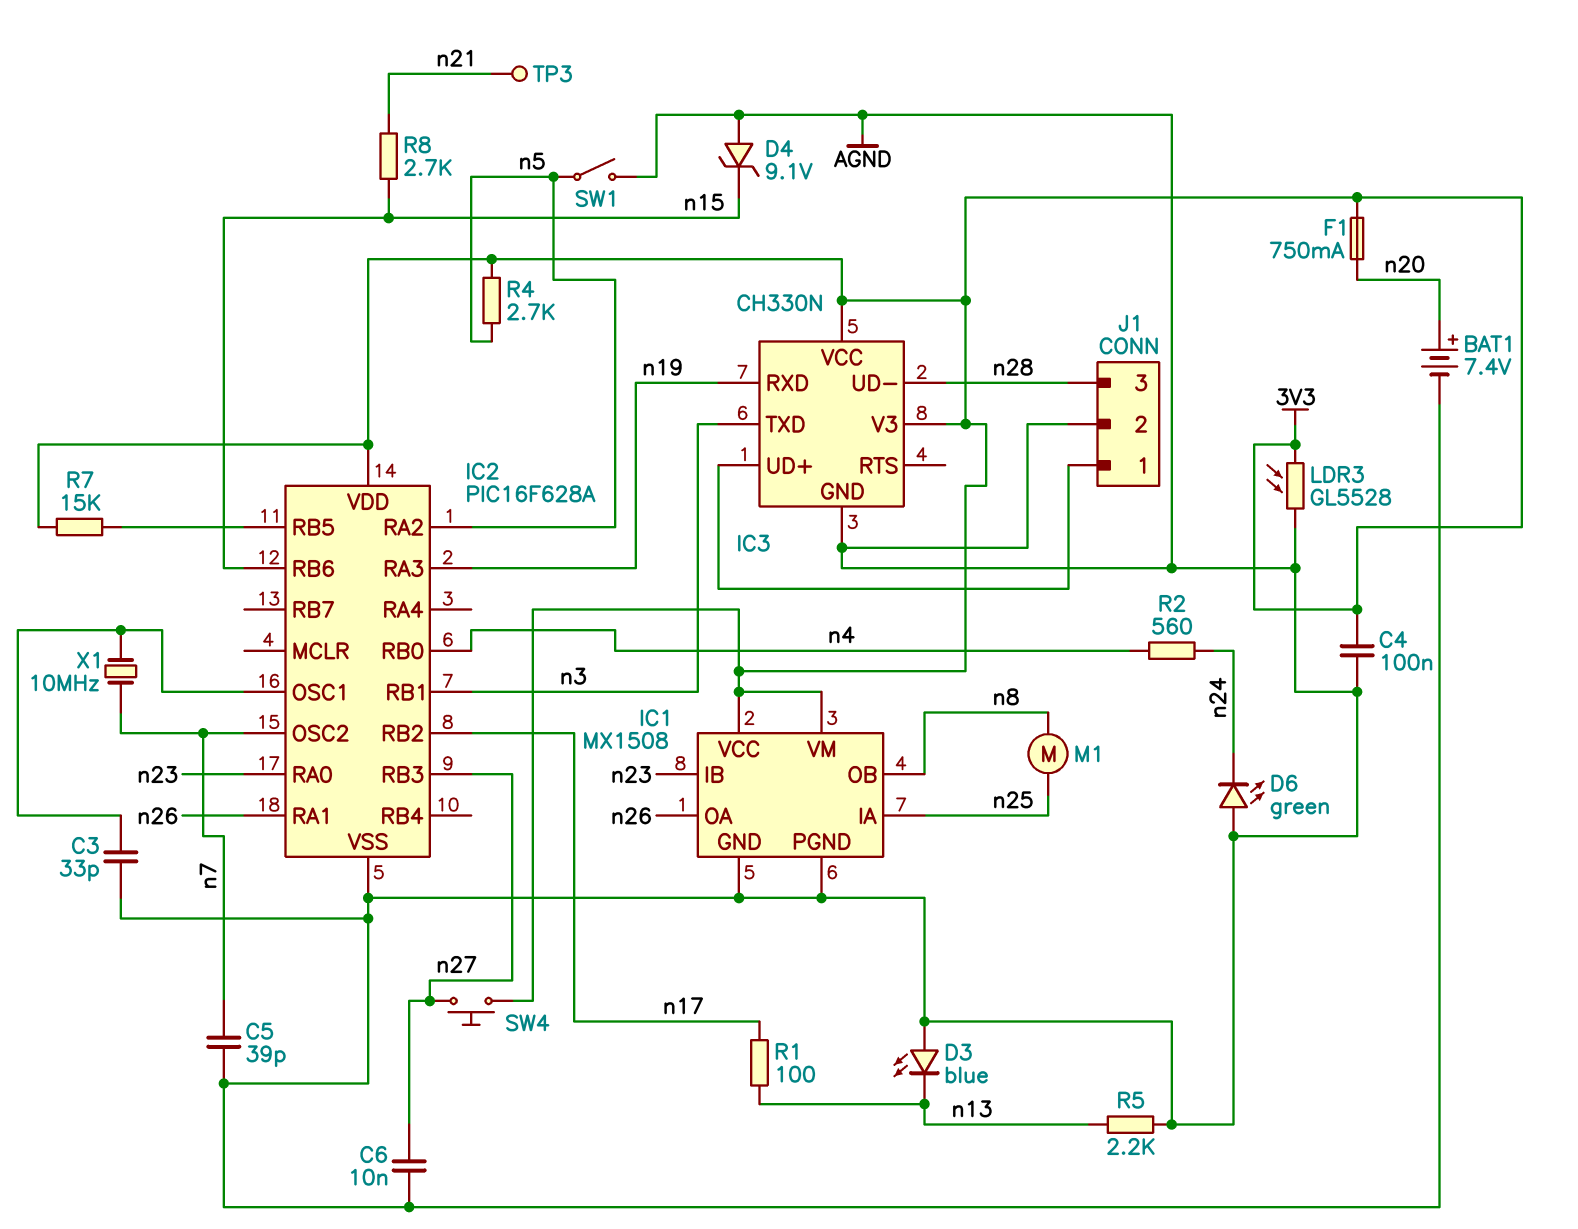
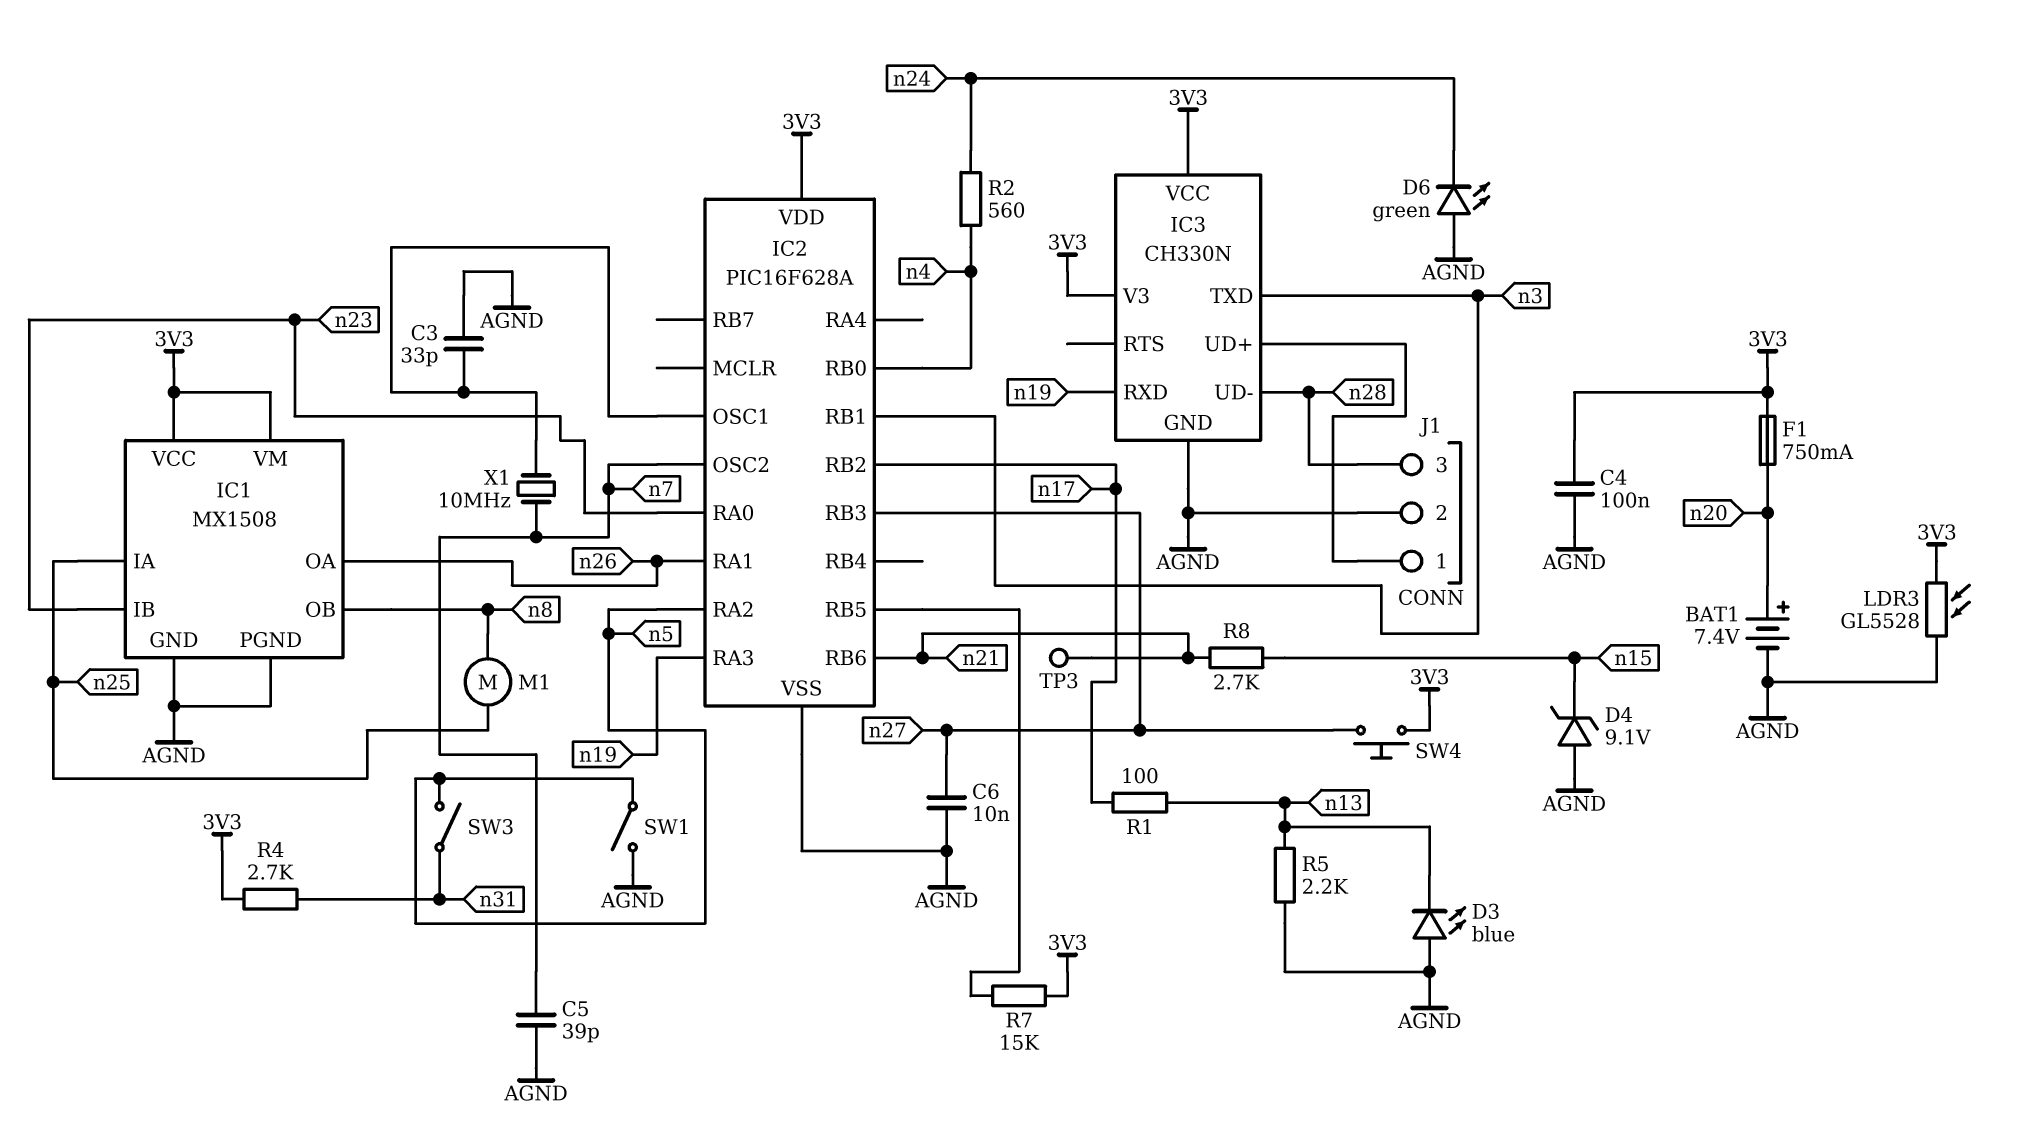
IC2 pin RB6: n15 -> n21
R4: 2.7k (3V3, n5) -> 2.7k (3V3, n31)
SW3: none -> switch (n5, n31)

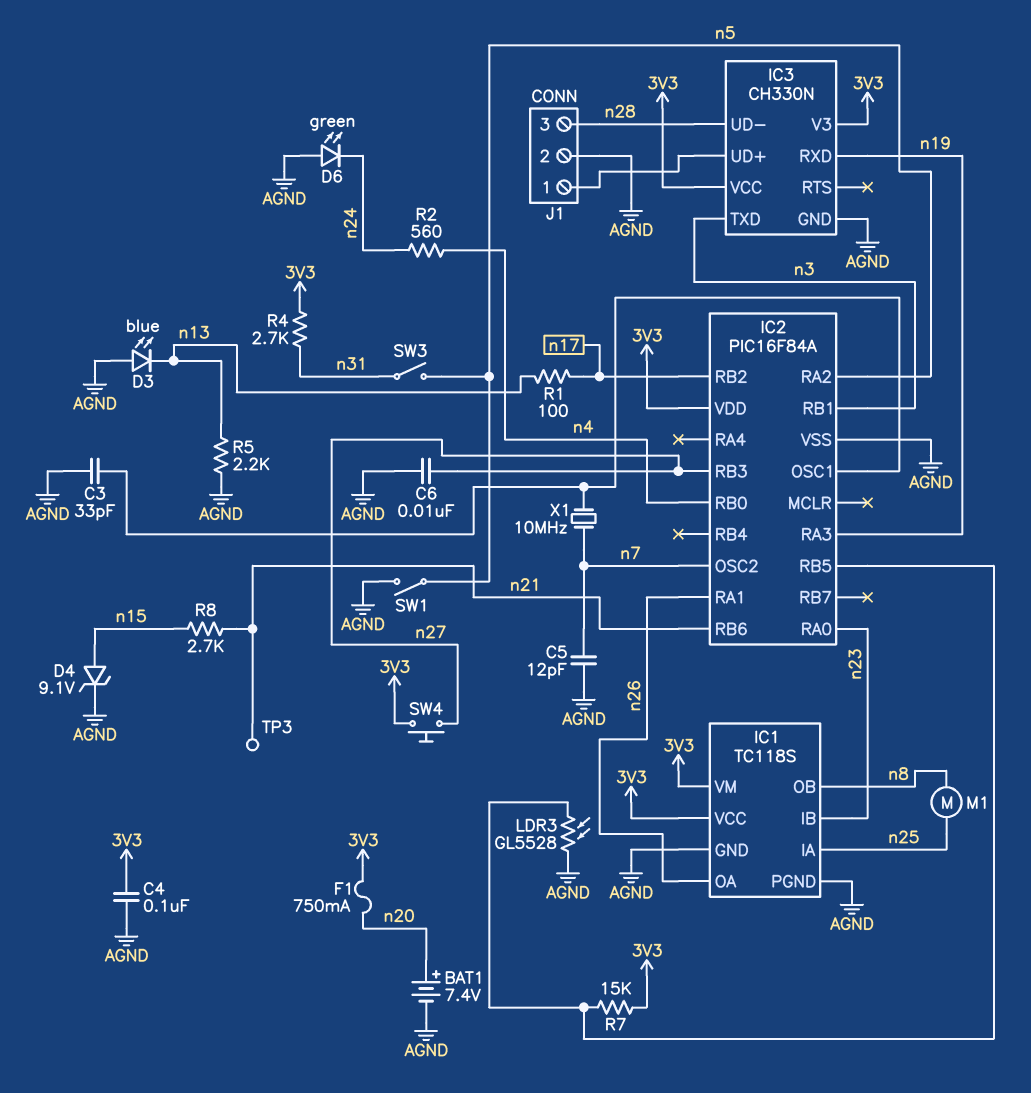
C5: 39pF (AGND, n7) -> 12pF (AGND, n7)
D4: zener 9.1V (A AGND, K n15) -> zener 9.1V (A n15, K AGND)
IC1: MX1508 -> TC118S
IC2: PIC16F628A -> PIC16F84A
LDR3: GL5528 (3V3, AGND) -> GL5528 (AGND, IC2/RB5)

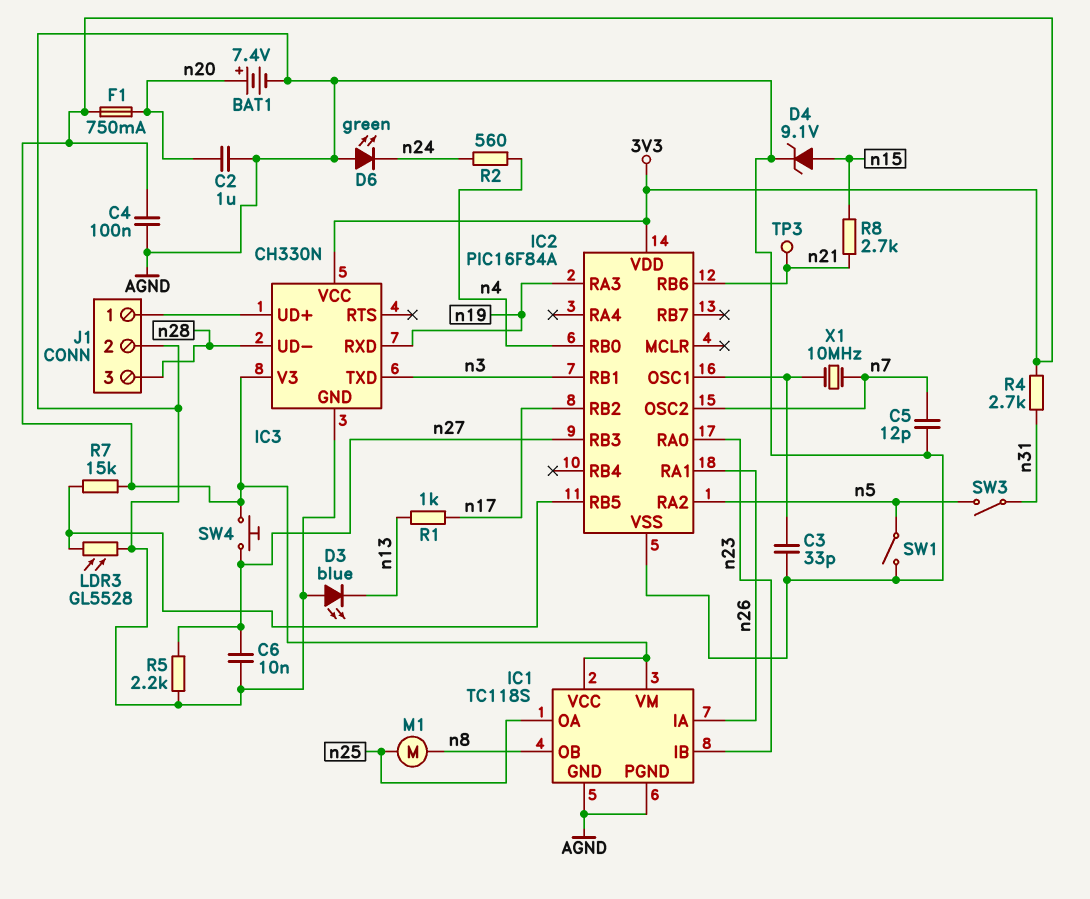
C2: none -> 1uF (AGND, n20)
IC1 pin IA: n25 -> n26
IC1 pin OA: n26 -> n25
R1: 100 (n13, n17) -> 1k (n13, n17)
R5: 2.2k (AGND, n13) -> 2.2k (AGND, n27)

